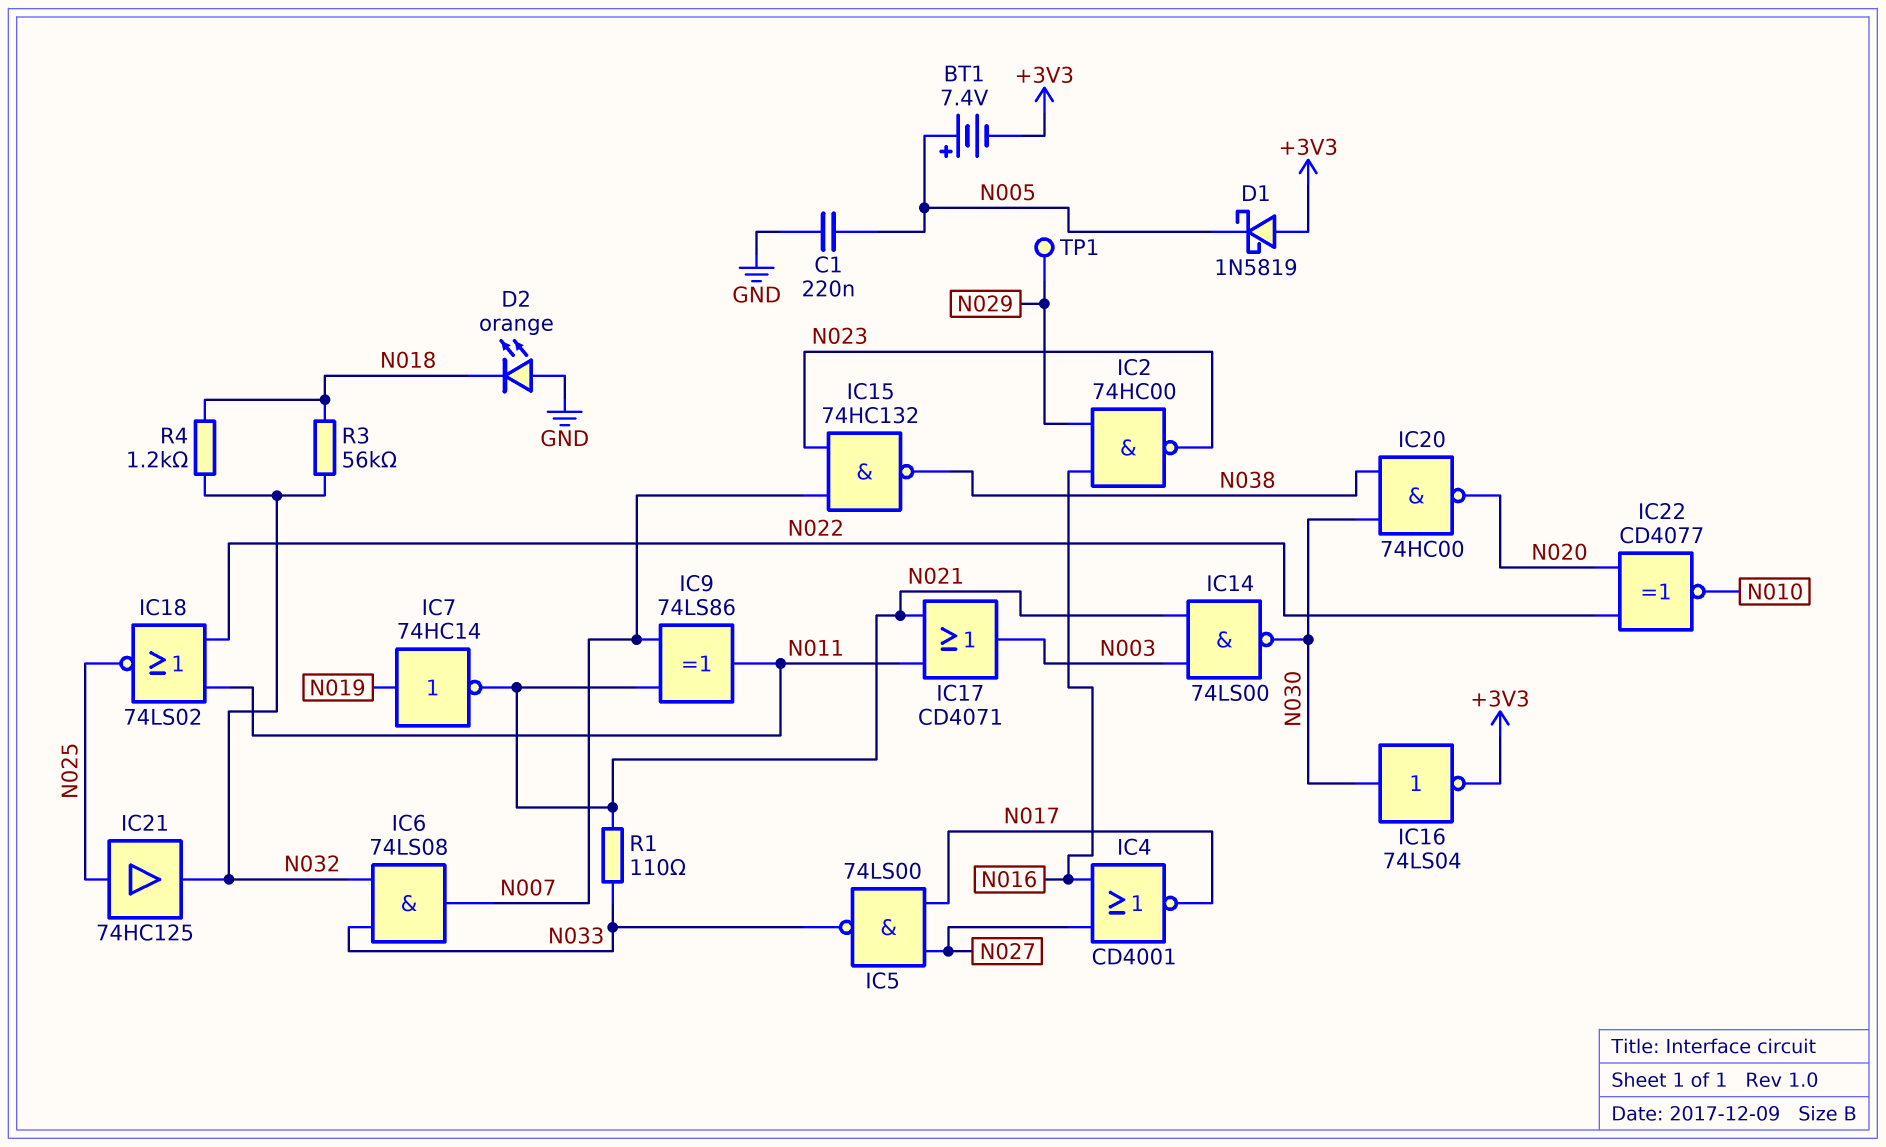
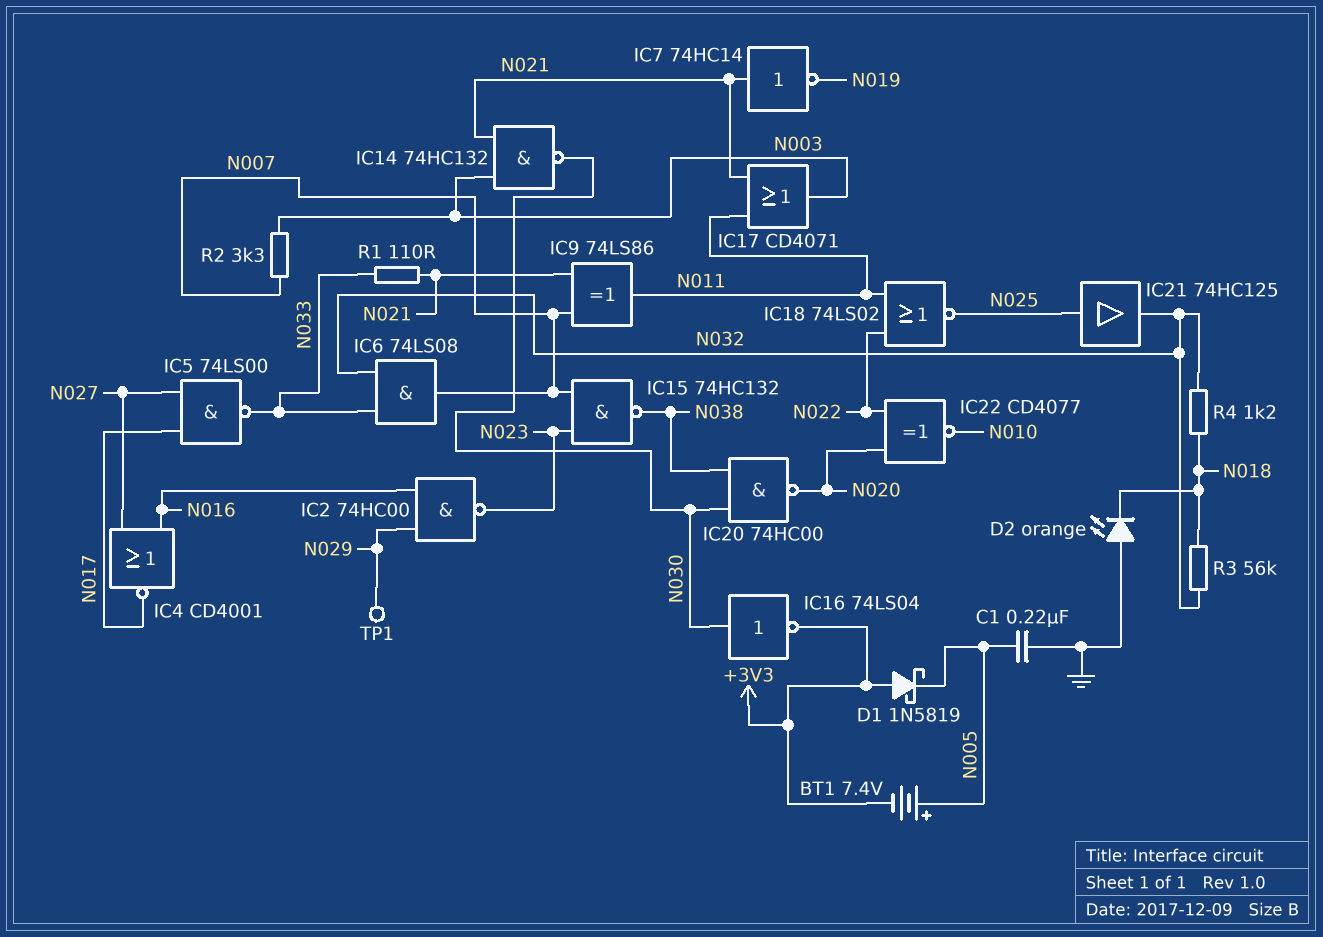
IC7: NOT 74HC14 (in N019, out N021) -> NOT 74HC14 (in N021, out N019)
IC14: NAND 74LS00 (in N003, in N021, out N030) -> NAND 74HC132 (in N003, in N021, out N030)
R2: none -> 3.3k (N003, N007)

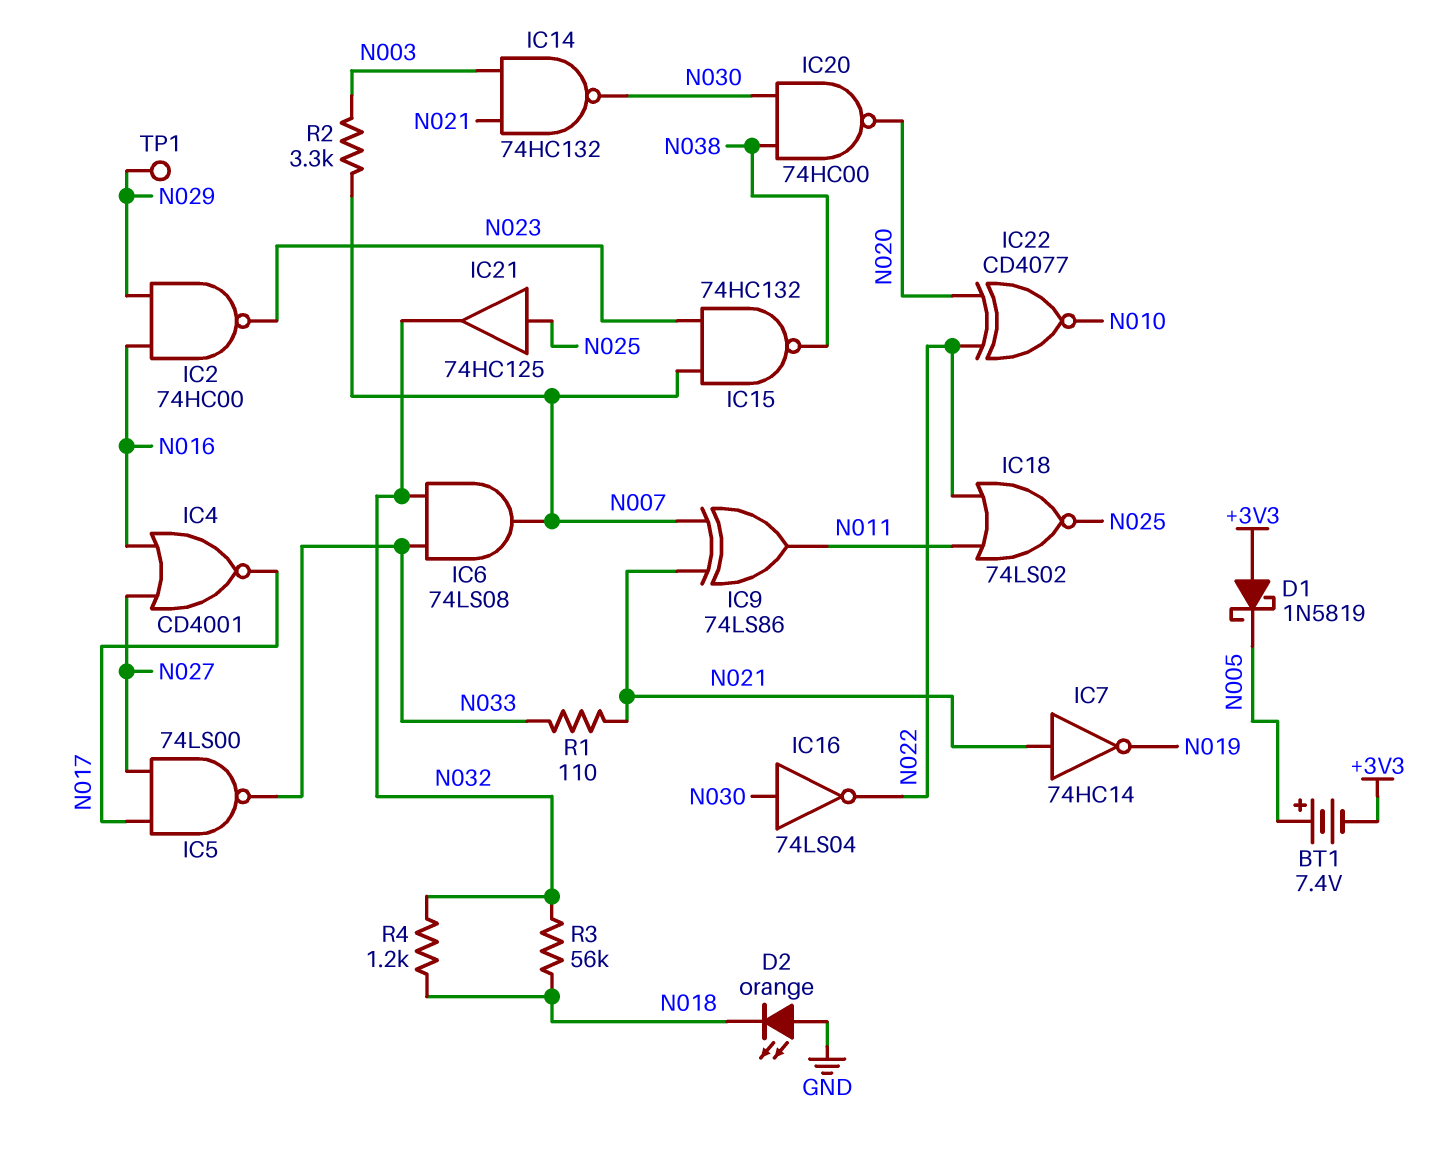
C1: 220nF (GND, N005) -> none
IC16: NOT 74LS04 (in N030, out +3V3) -> NOT 74LS04 (in N030, out N022)
IC17: OR CD4071 (in N011, in N021, out N003) -> none

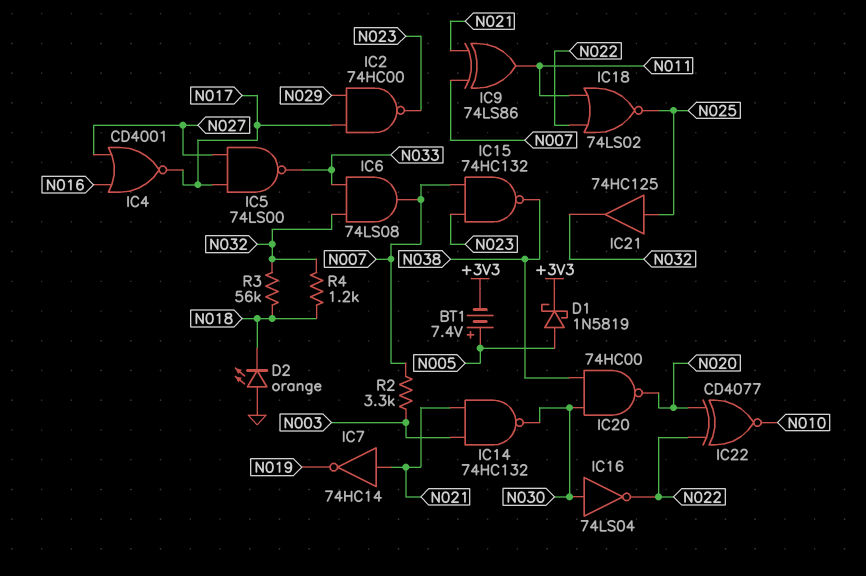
D1: schottky 1N5819 (A +3V3, K N005) -> schottky 1N5819 (A N005, K +3V3)
IC2: NAND 74HC00 (in N016, in N029, out N023) -> NAND 74HC00 (in N017, in N029, out N023)
R1: 110 (N021, N033) -> none
TP1: test point (N029) -> none

